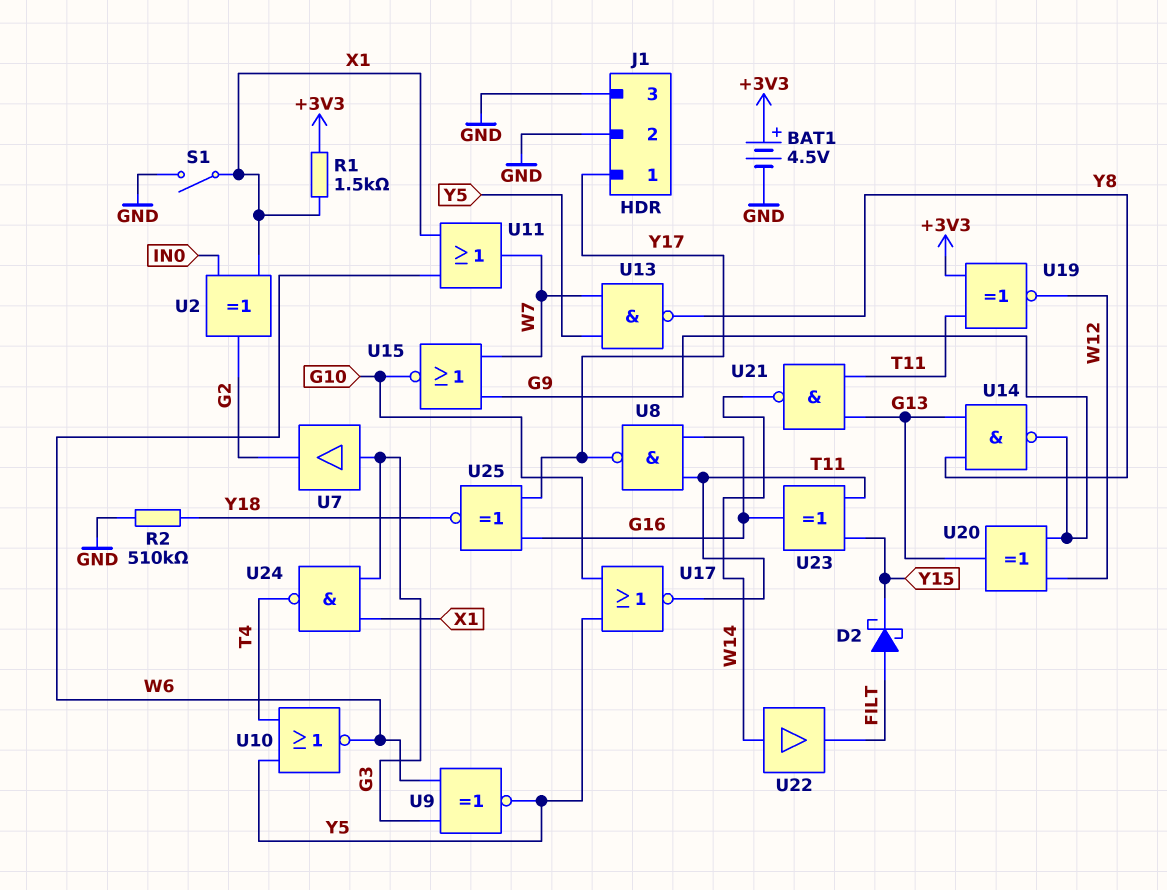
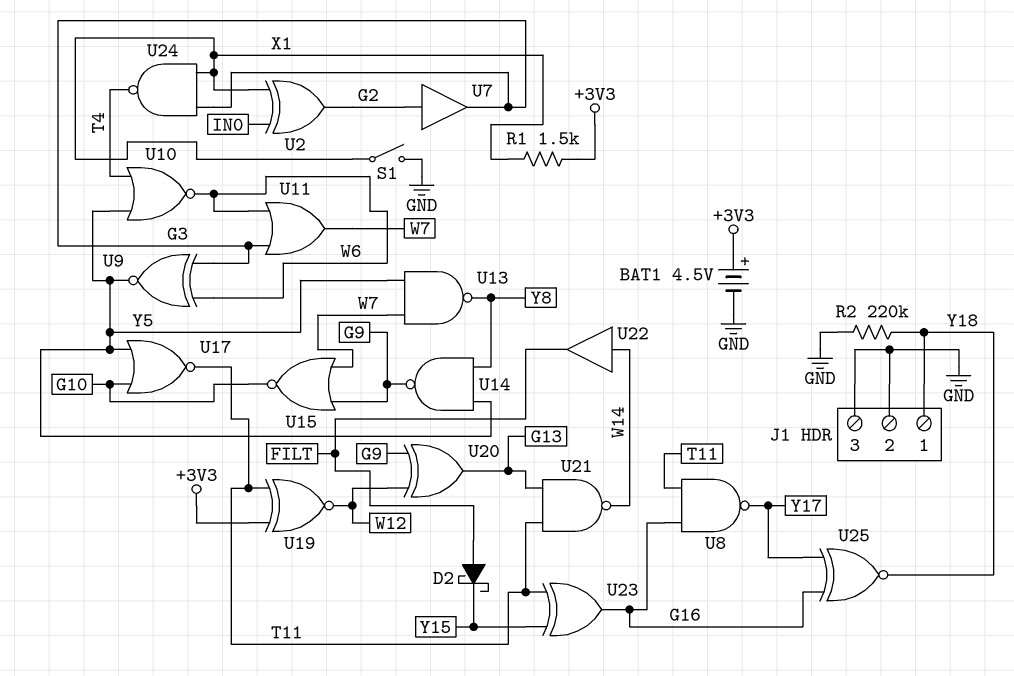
J1 pin 1: Y17 -> Y18
R2: 510k (GND, Y18) -> 220k (GND, Y18)
U7: buffer (in G3, out G2) -> buffer (in G2, out G3)
U11: OR (in W6, in X1, out W7) -> OR (in G3, in W6, out W7)
U14: NAND (in G13, in Y8, out G9) -> NAND (in Y5, in Y8, out G9)

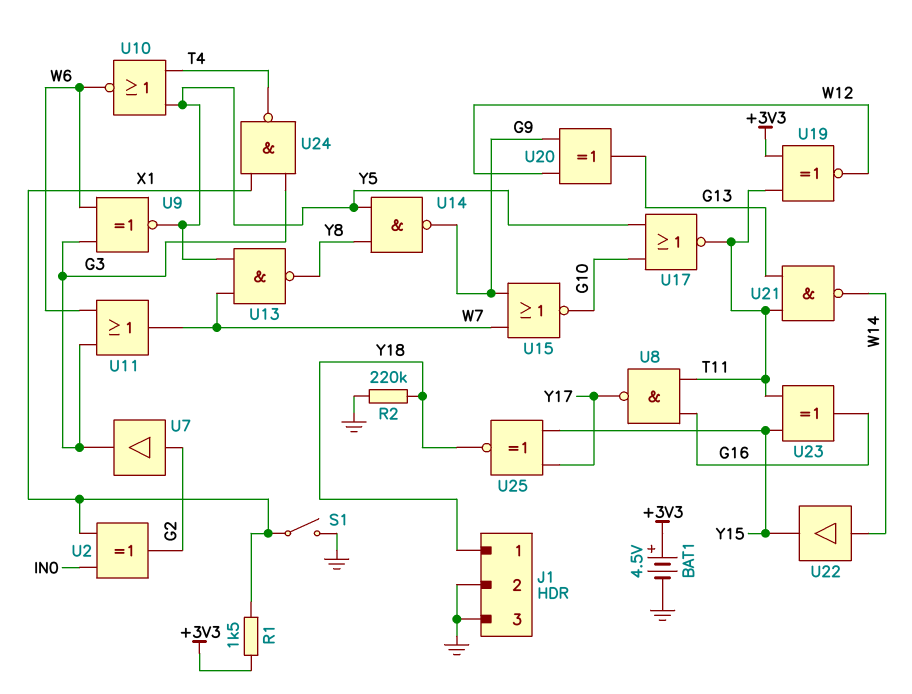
D2: schottky (A FILT, K Y15) -> none
U22: buffer (in W14, out FILT) -> buffer (in W14, out Y15)
U25: XNOR (in G16, in Y17, out Y18) -> XNOR (in Y15, in Y17, out Y18)

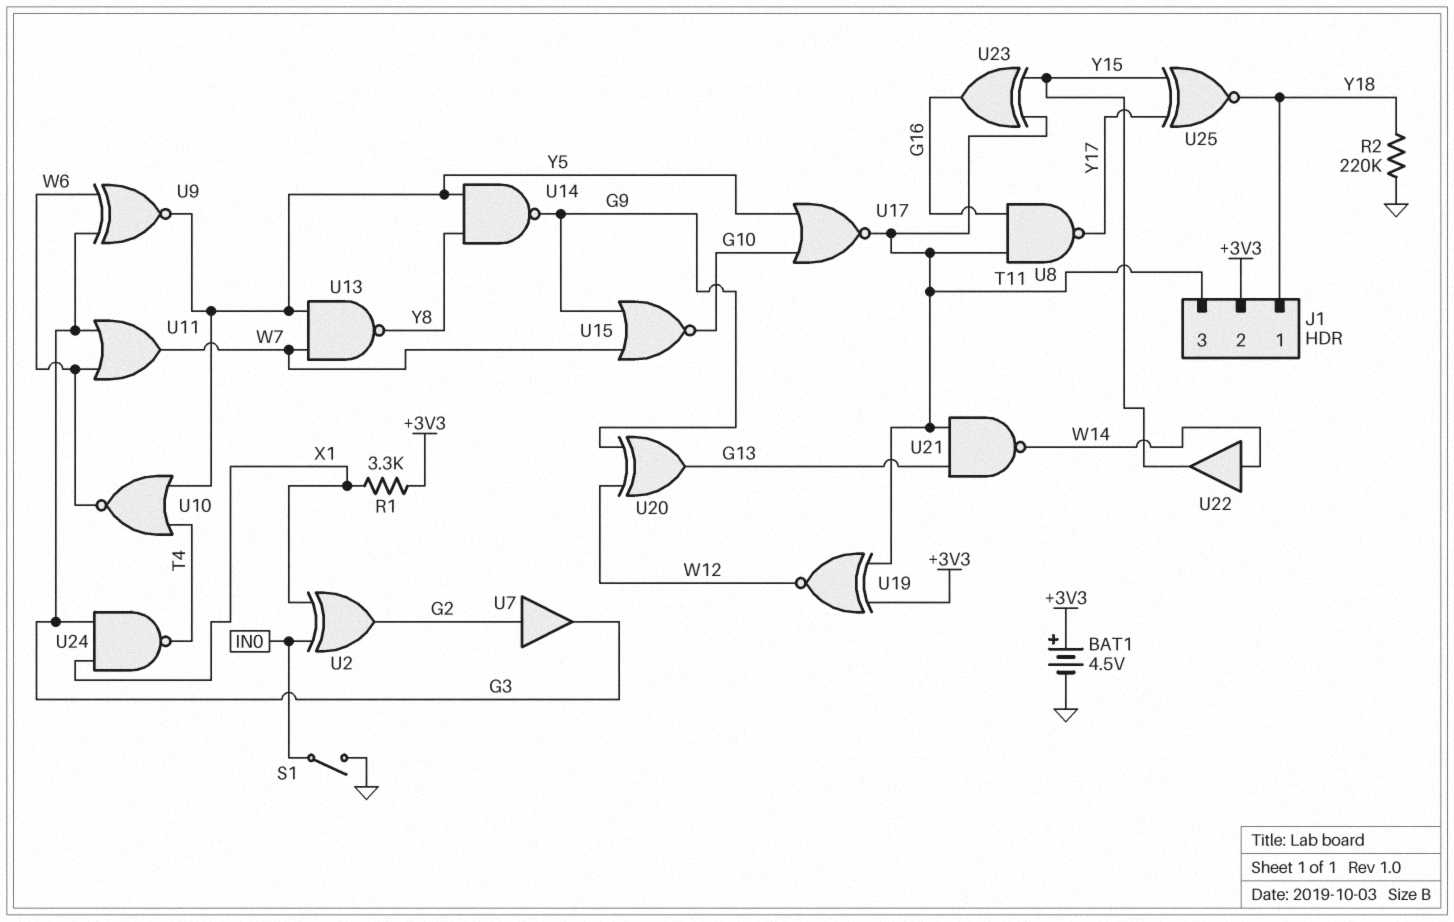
J1 pin 2: GND -> +3V3
J1 pin 3: GND -> T11
R1: 1.5k (+3V3, X1) -> 3.3k (+3V3, X1)
S1: switch (GND, X1) -> switch (GND, IN0)

